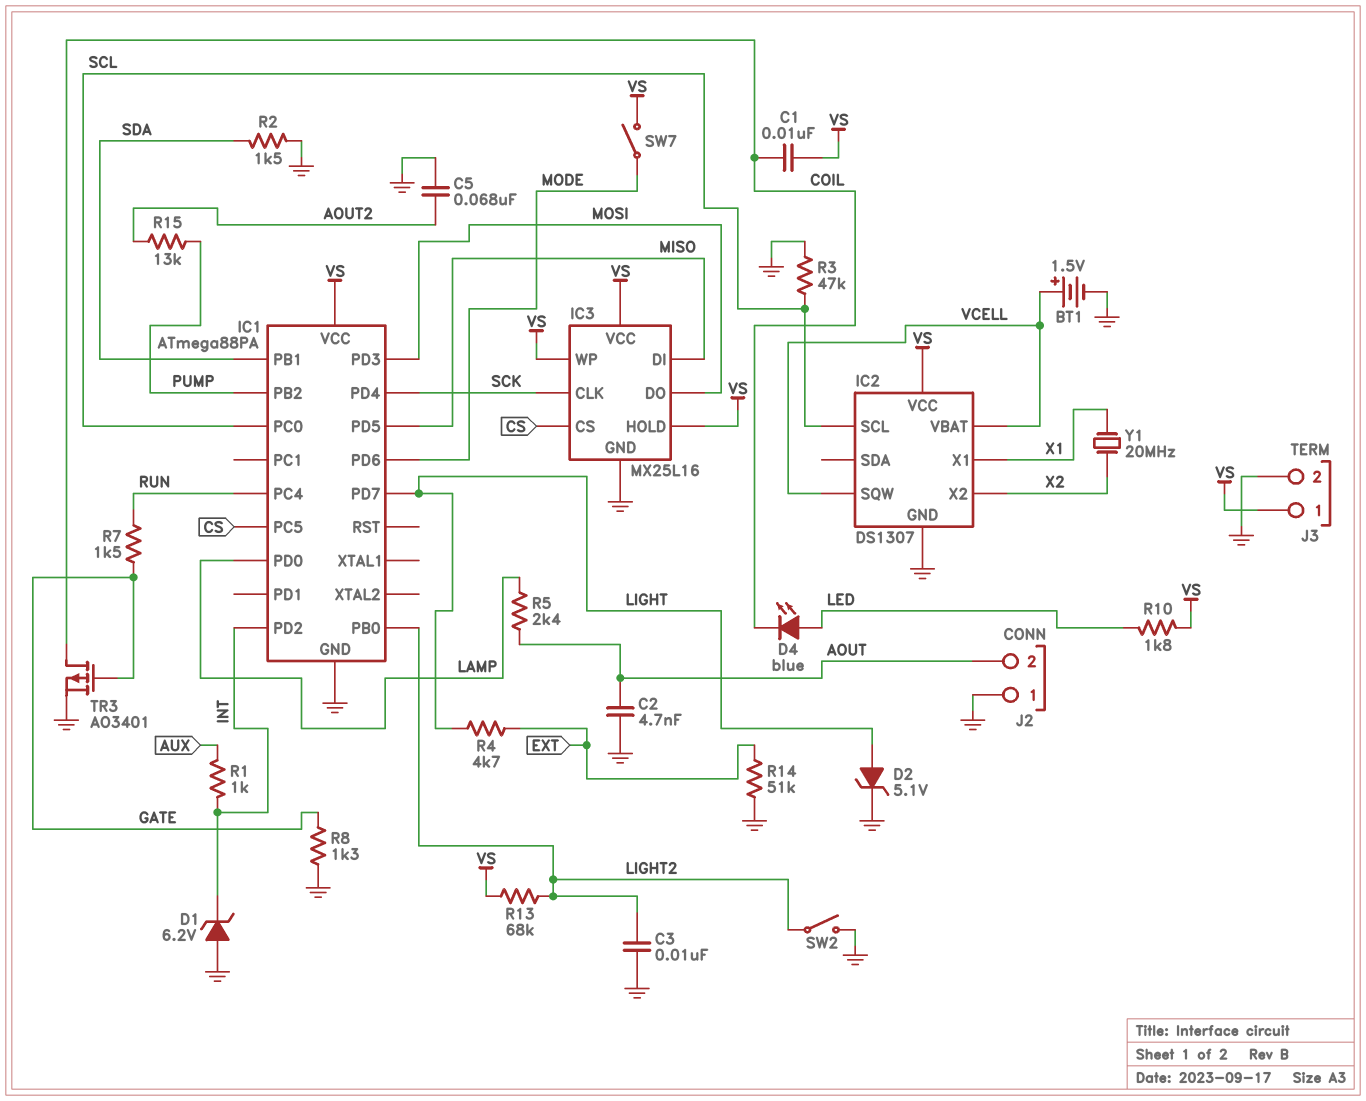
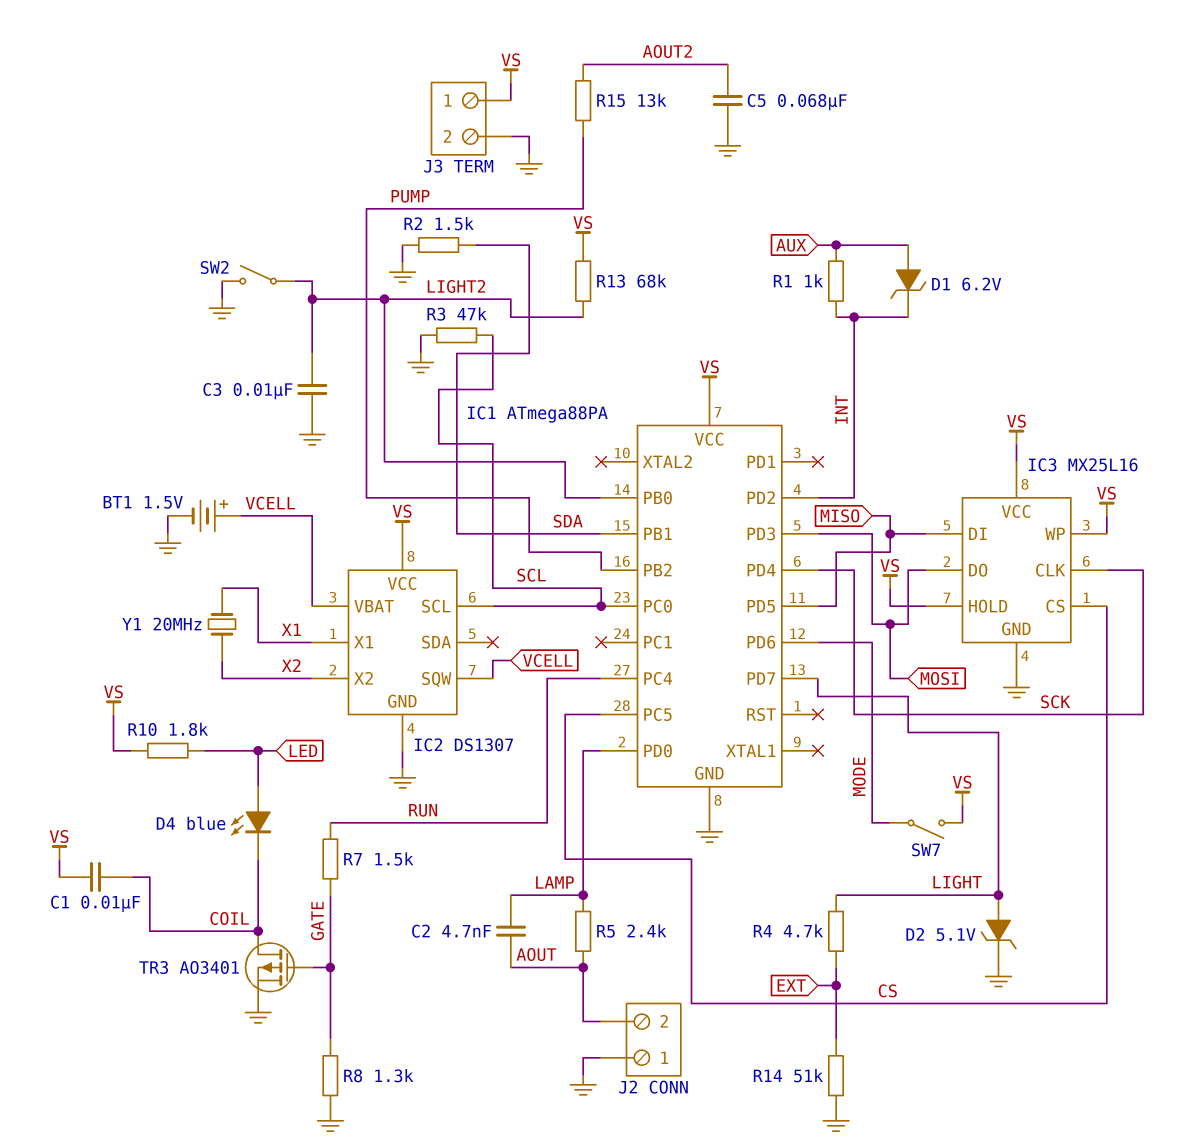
C2: 4.7nF (AOUT, GND) -> 4.7nF (AOUT, LAMP)
D1: zener 6.2V (A GND, K INT) -> zener 6.2V (A AUX, K INT)

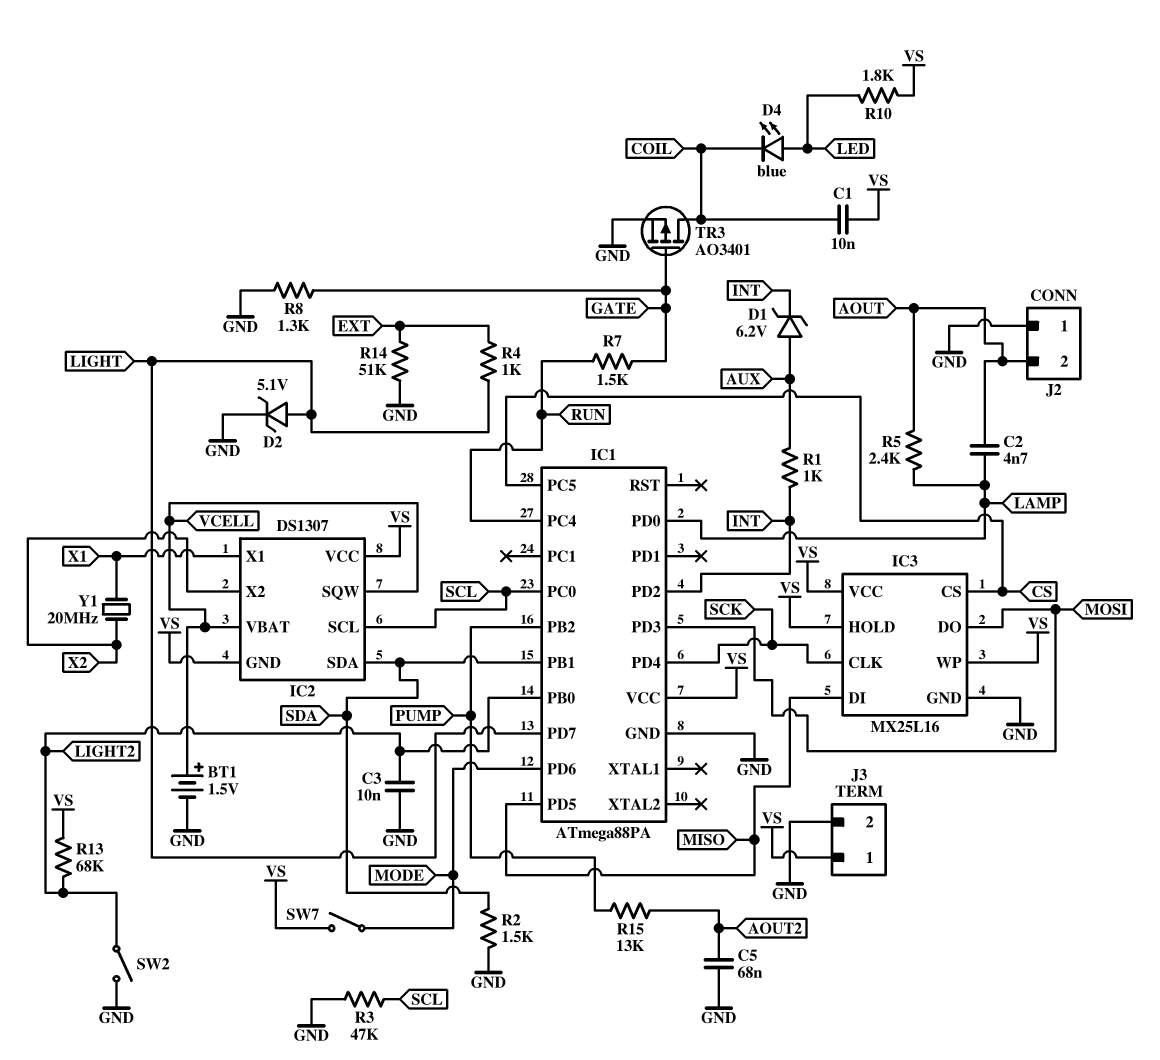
IC2 pin GND: GND -> VS
IC2 pin SDA: none -> SDA
R4: 4.7k (EXT, LIGHT) -> 1k (EXT, LIGHT)

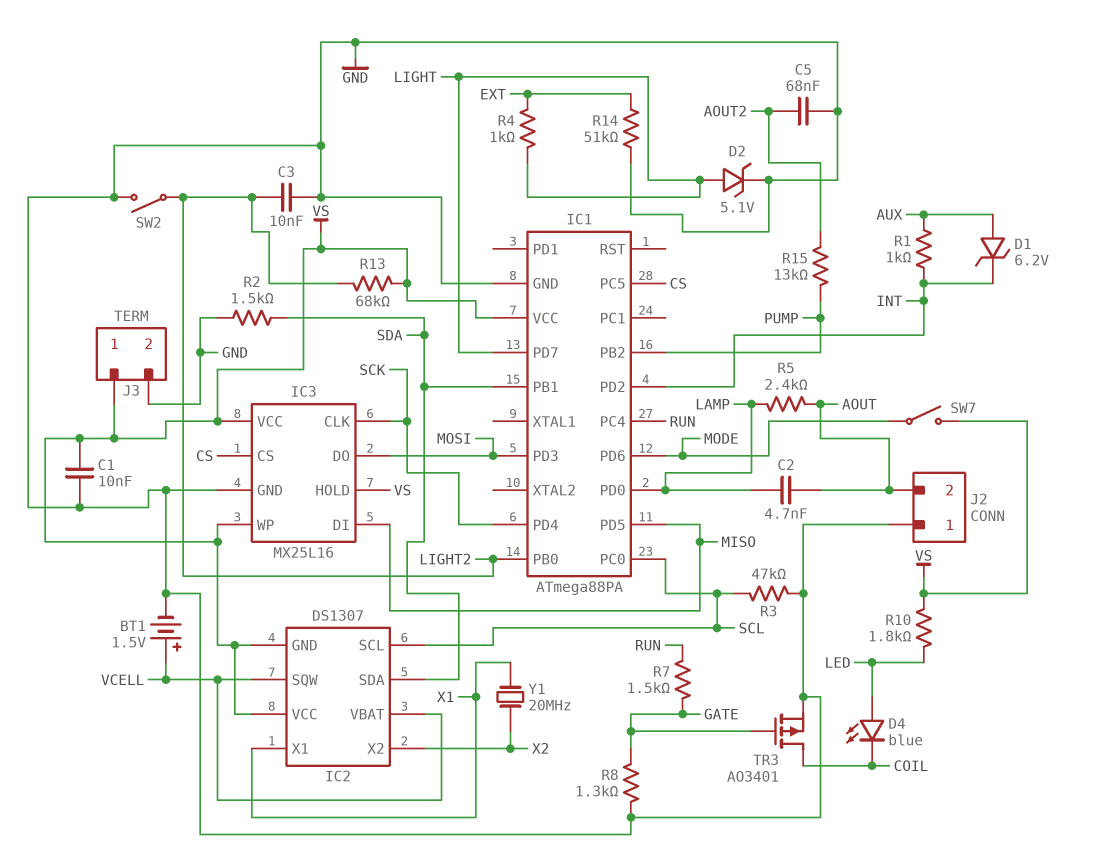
C1: 10nF (COIL, VS) -> 10nF (GND, VS)

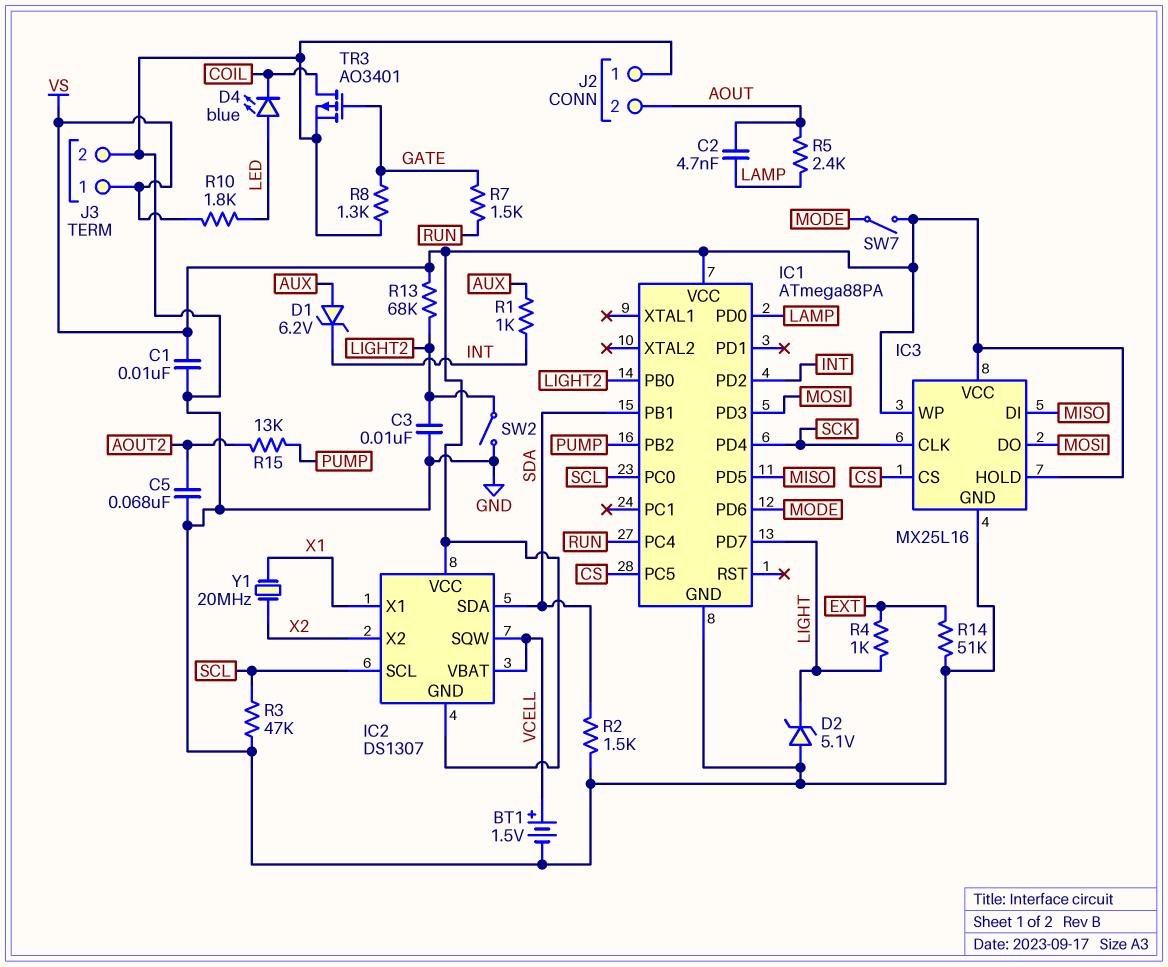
D2: zener 5.1V (A LIGHT, K GND) -> zener 5.1V (A GND, K LIGHT)

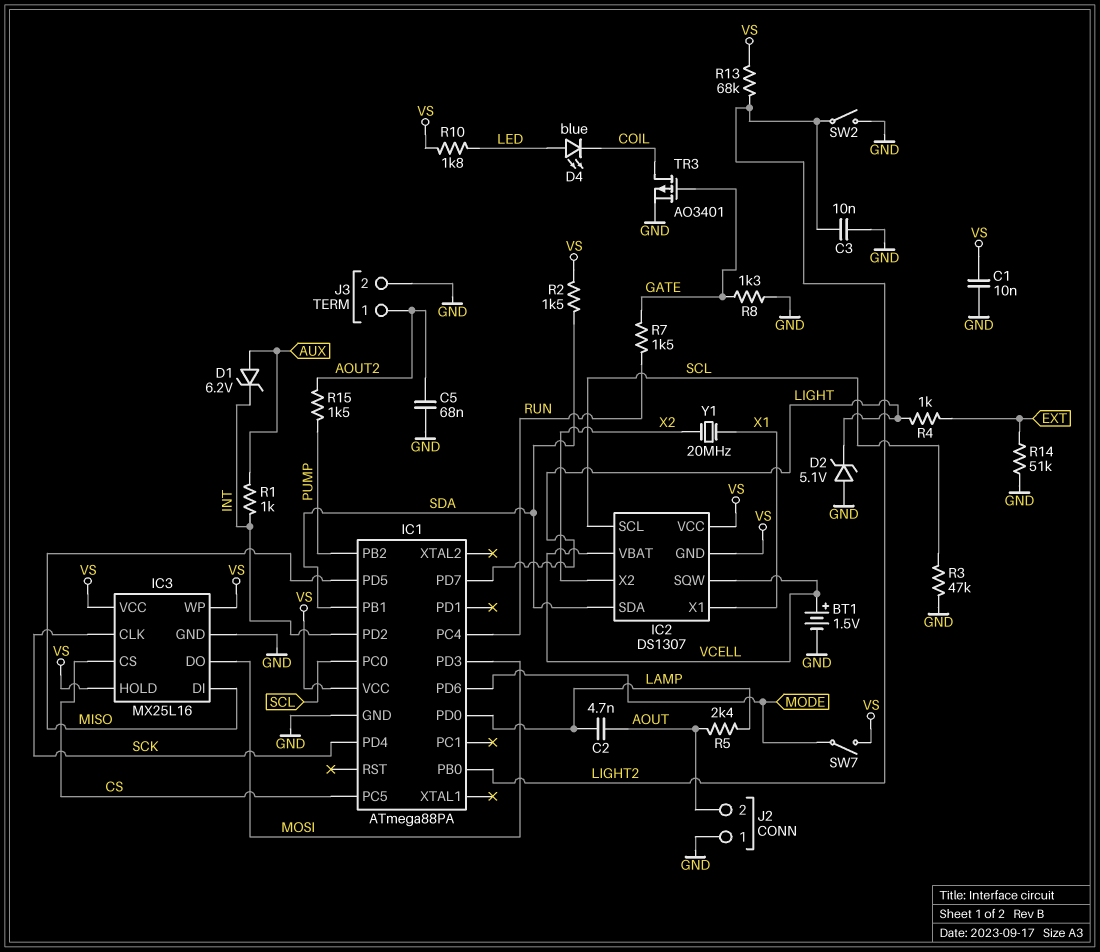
J3 pin 1: VS -> AOUT2
R2: 1.5k (GND, SDA) -> 1.5k (SDA, VS)
R15: 13k (AOUT2, PUMP) -> 1.5k (AOUT2, PUMP)

